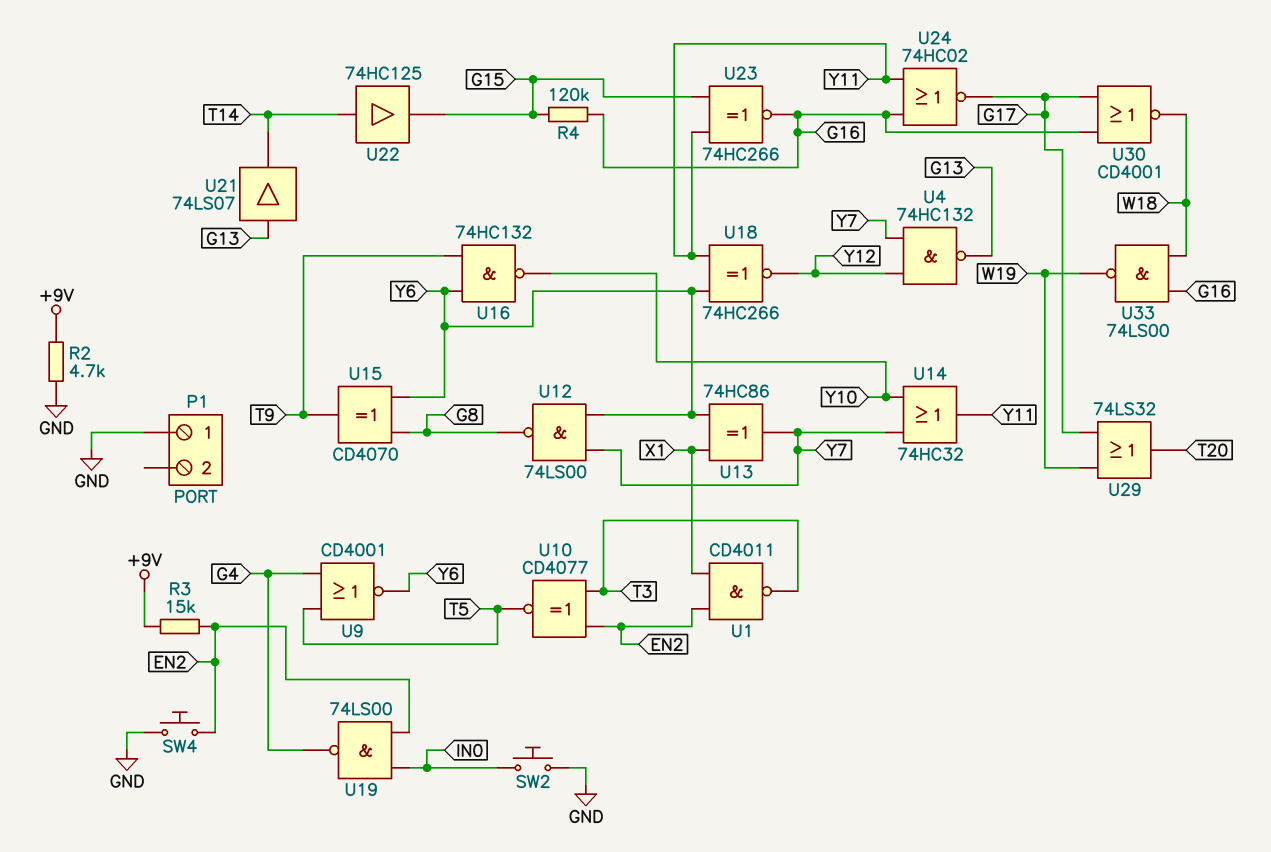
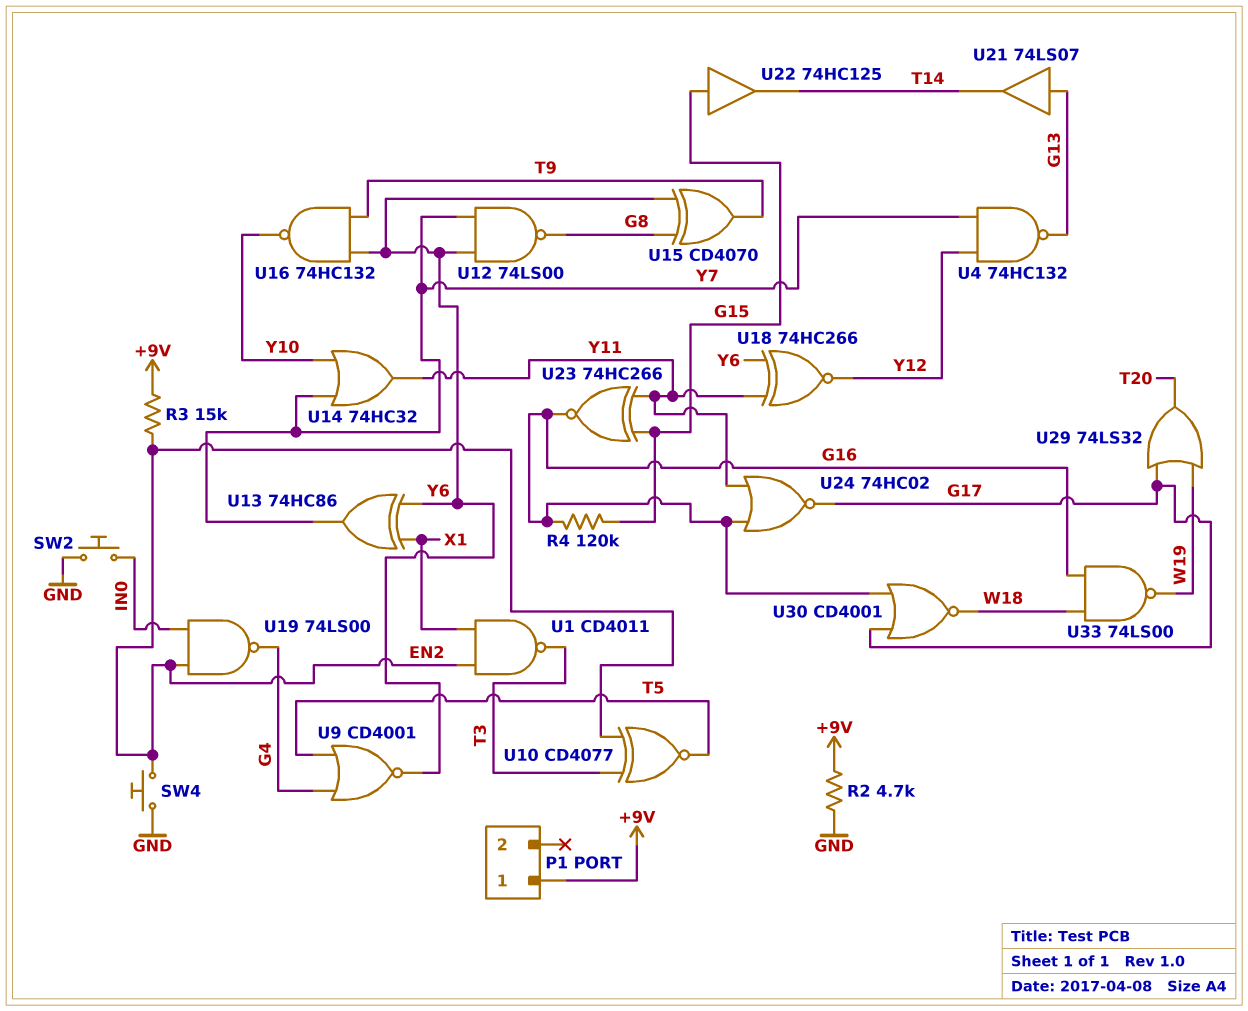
P1 pin 1: GND -> +9V
U22: buffer 74HC125 (in T14, out G15) -> buffer 74HC125 (in G15, out T14)

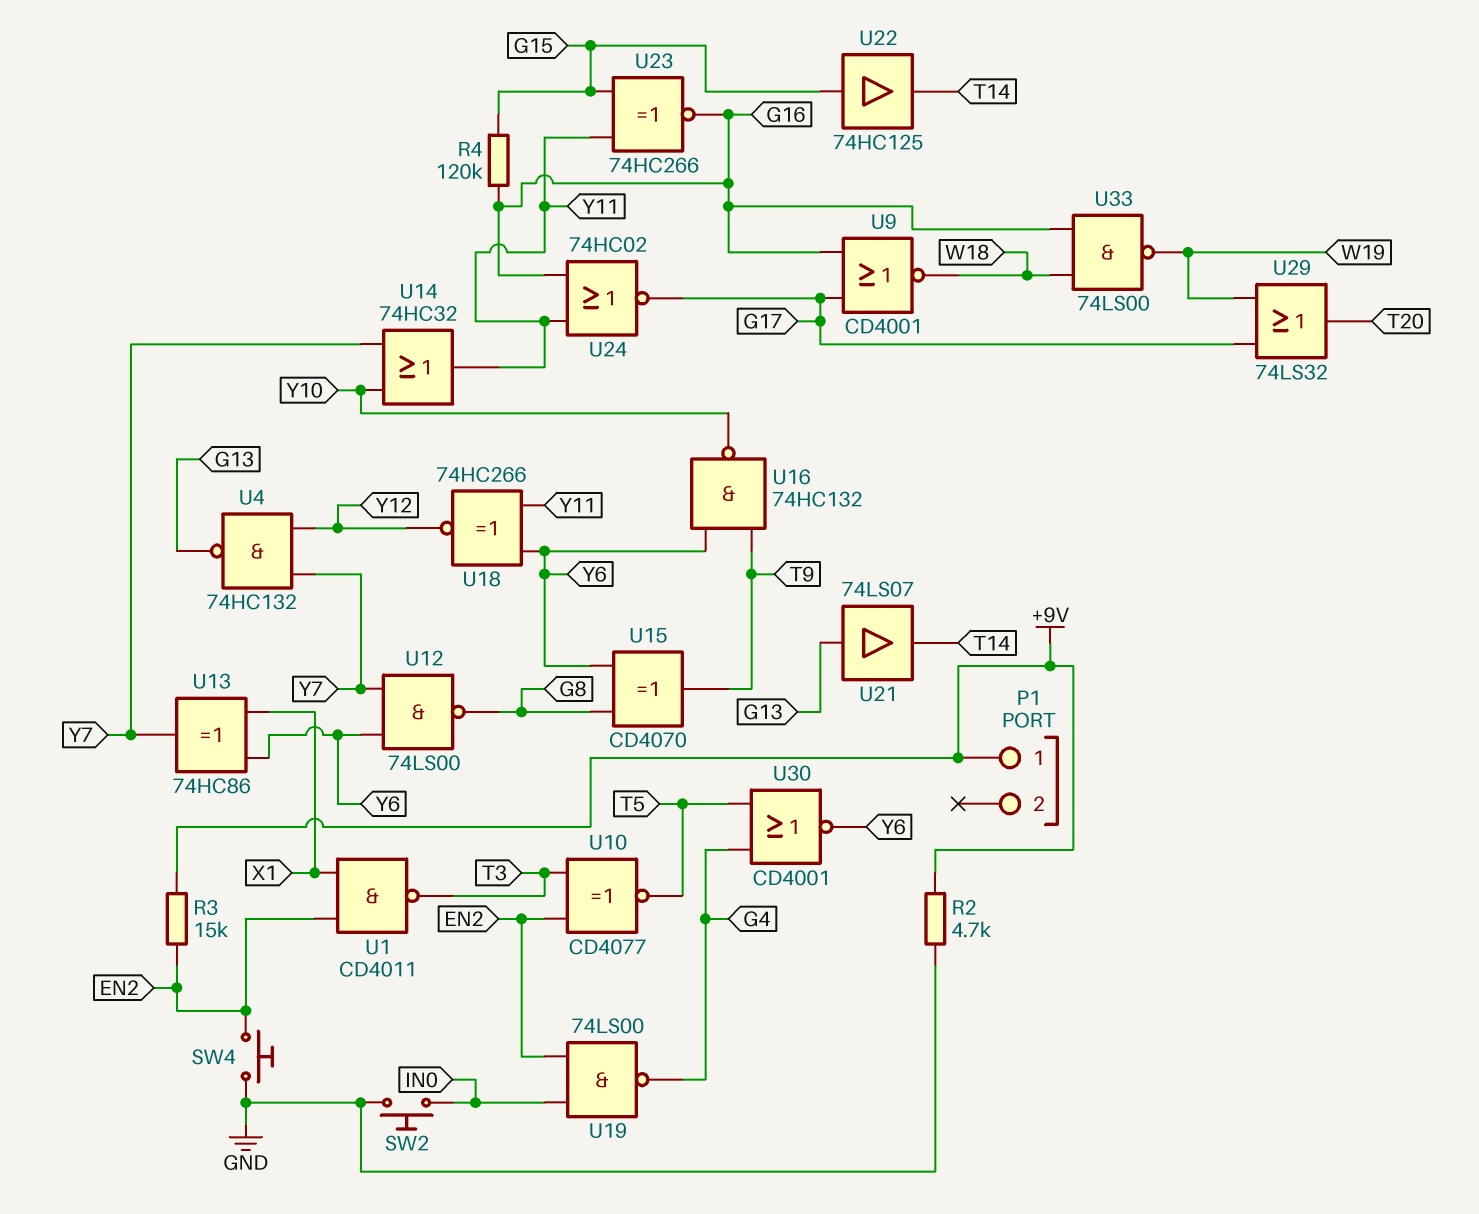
U9: NOR CD4001 (in G4, in T5, out Y6) -> NOR CD4001 (in G16, in G17, out W18)
U30: NOR CD4001 (in G16, in G17, out W18) -> NOR CD4001 (in G4, in T5, out Y6)

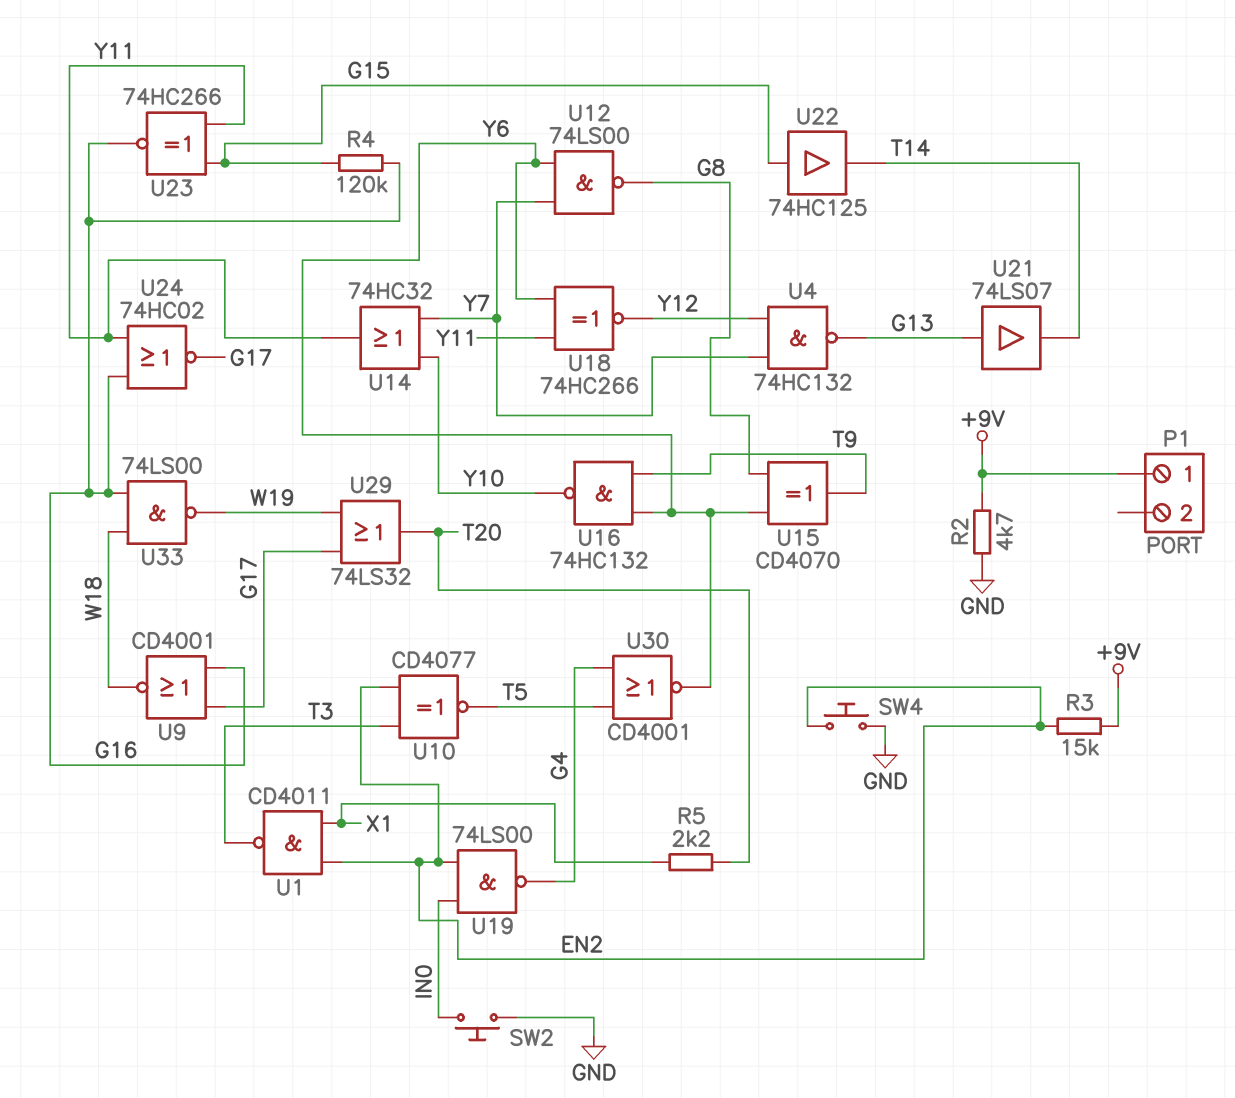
R5: none -> 2.2k (T20, X1)
U13: XOR 74HC86 (in X1, in Y6, out Y7) -> none

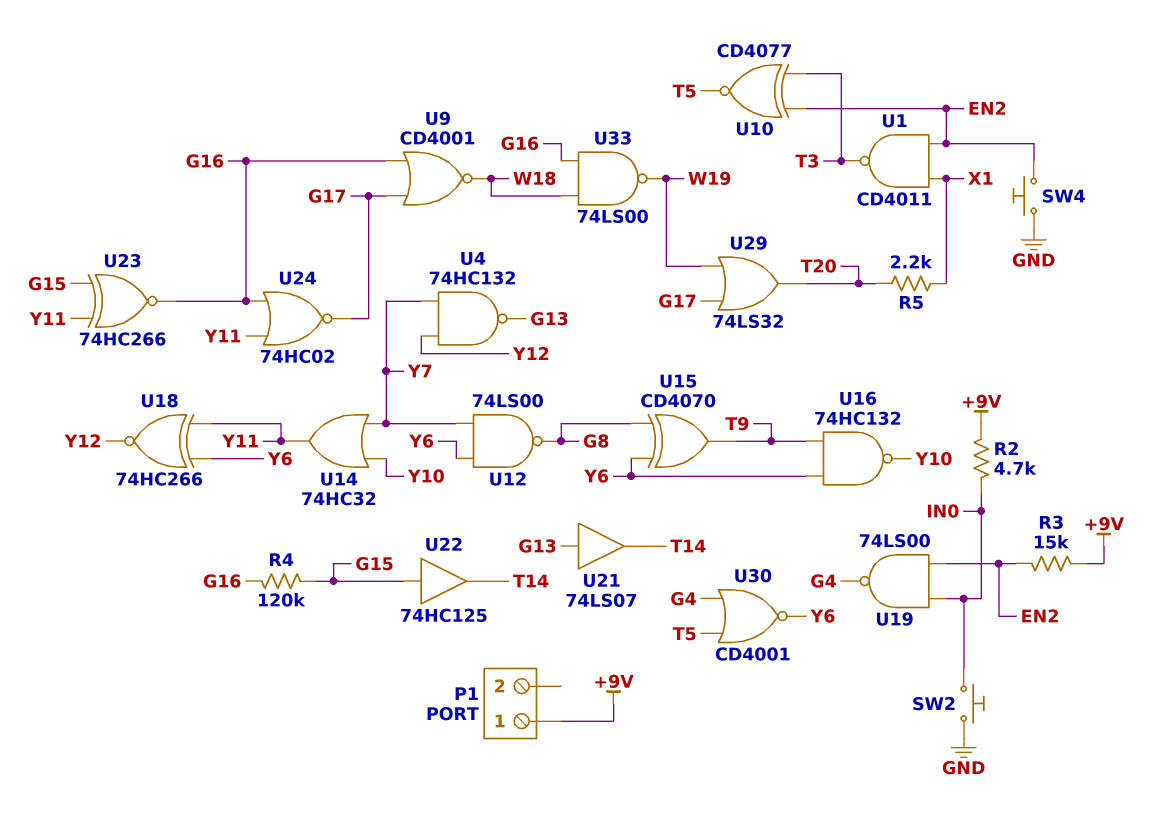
R2: 4.7k (+9V, GND) -> 4.7k (+9V, IN0)

